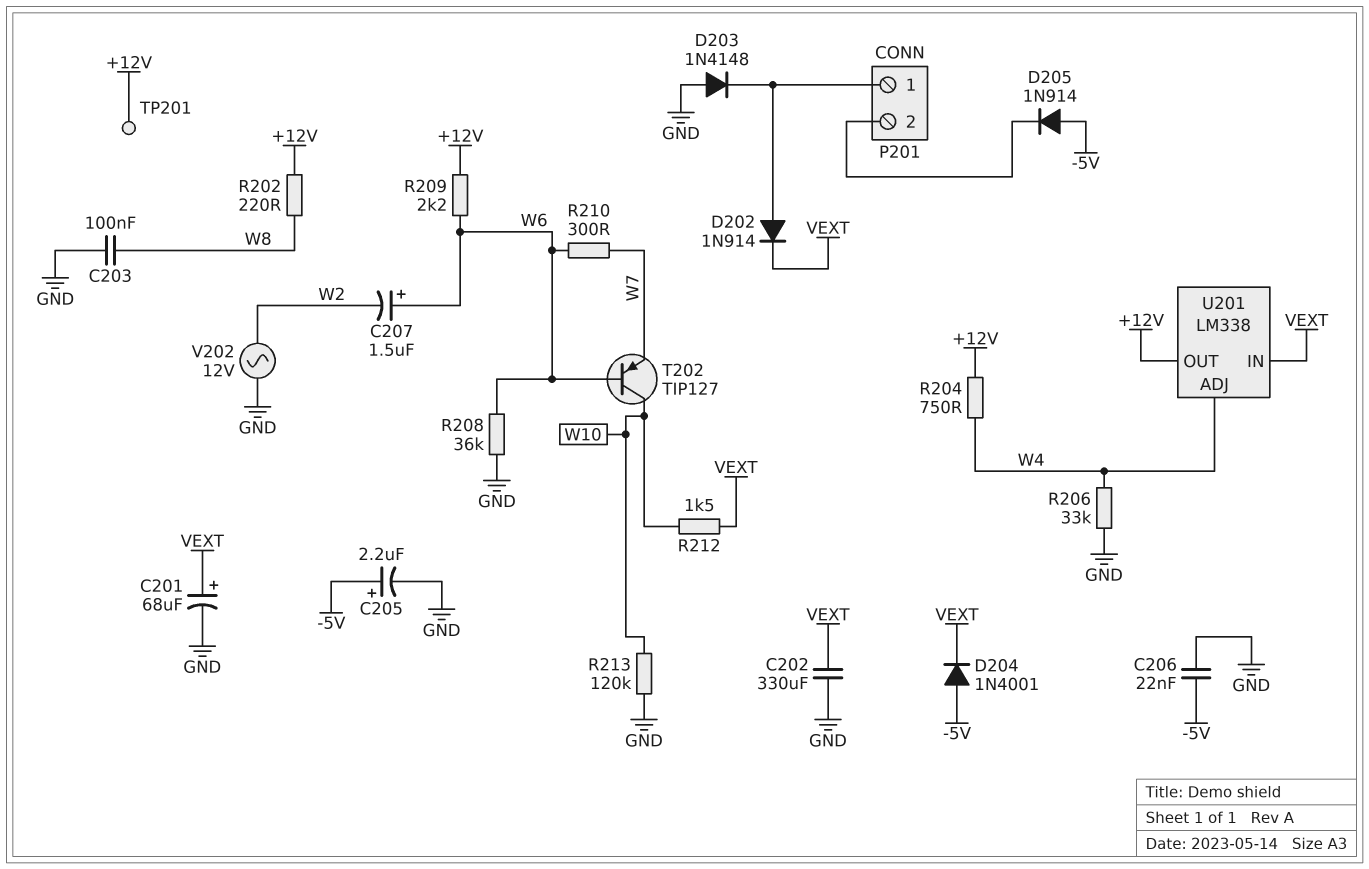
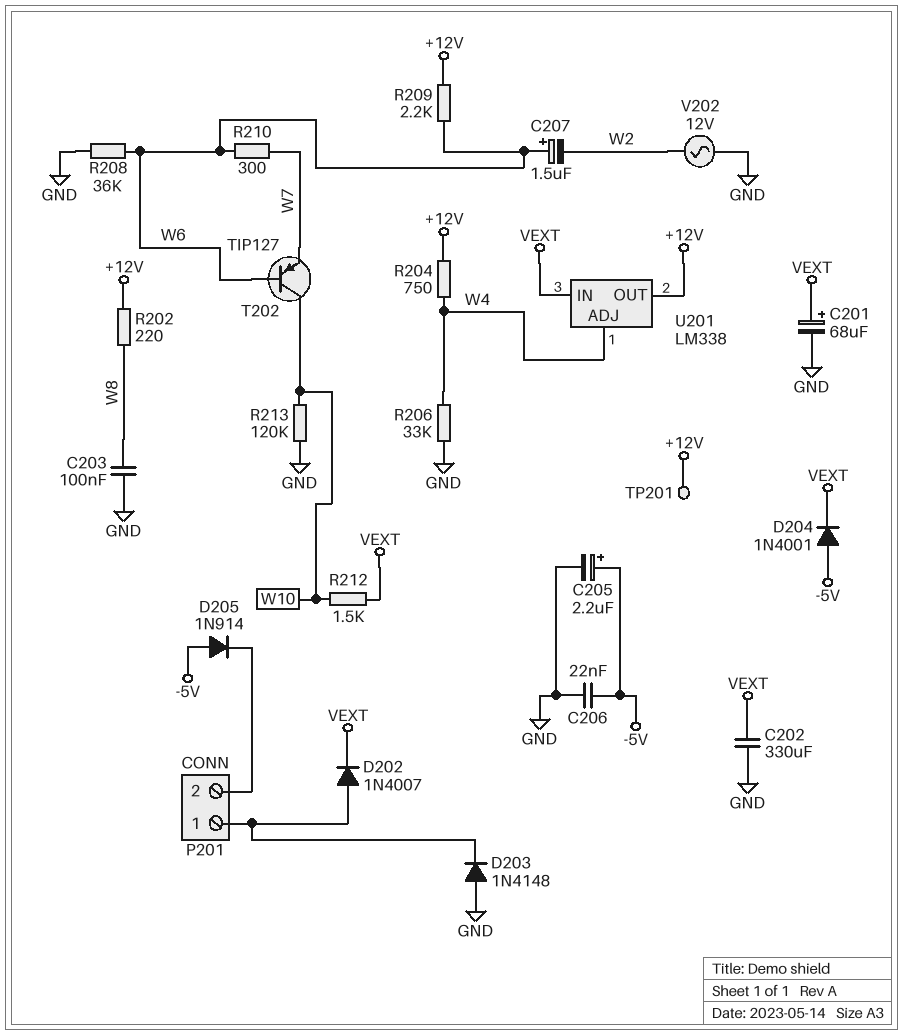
D202: diode 1N914 (A P201/1, K VEXT) -> diode 1N4007 (A P201/1, K VEXT)

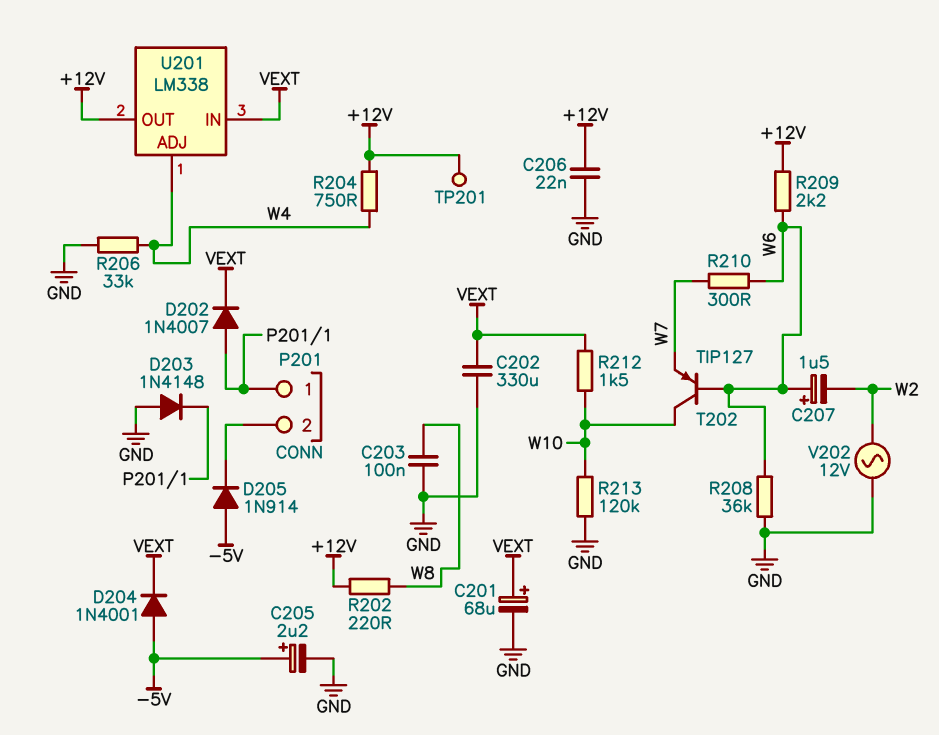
C206: 22nF (-5V, GND) -> 22nF (+12V, GND)

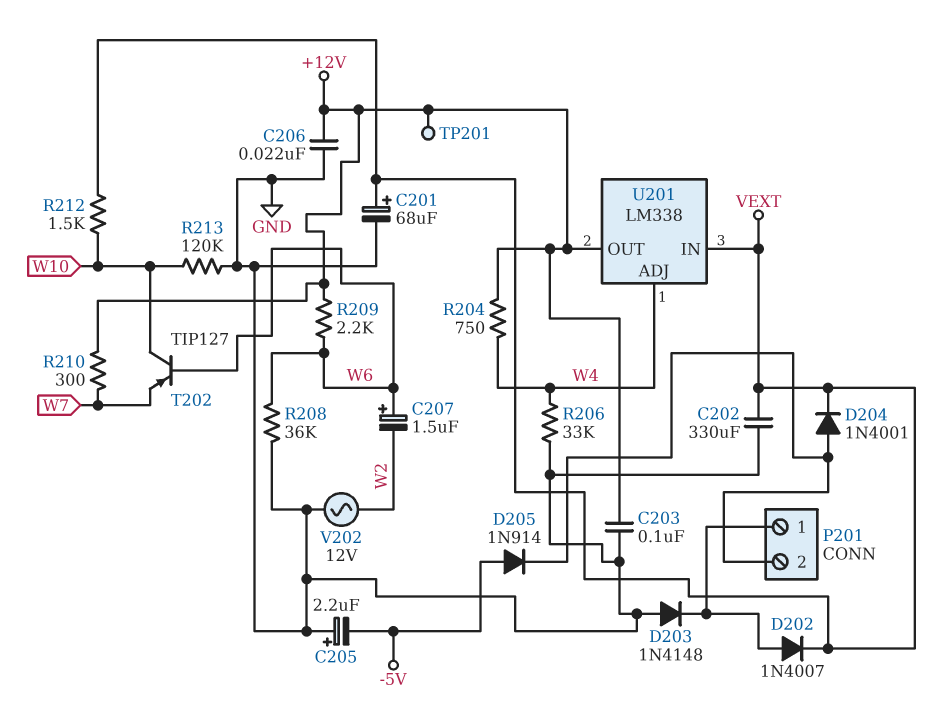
C203: 100nF (GND, W8) -> 100nF (+12V, GND)
C205: 2.2uF (plus -5V, minus GND) -> 2.2uF (plus GND, minus -5V)
D204: diode 1N4001 (A -5V, K VEXT) -> diode 1N4001 (A P201/2, K VEXT)
R202: 220 (+12V, W8) -> none
R210: 300 (W6, W7) -> 300 (+12V, W7)

